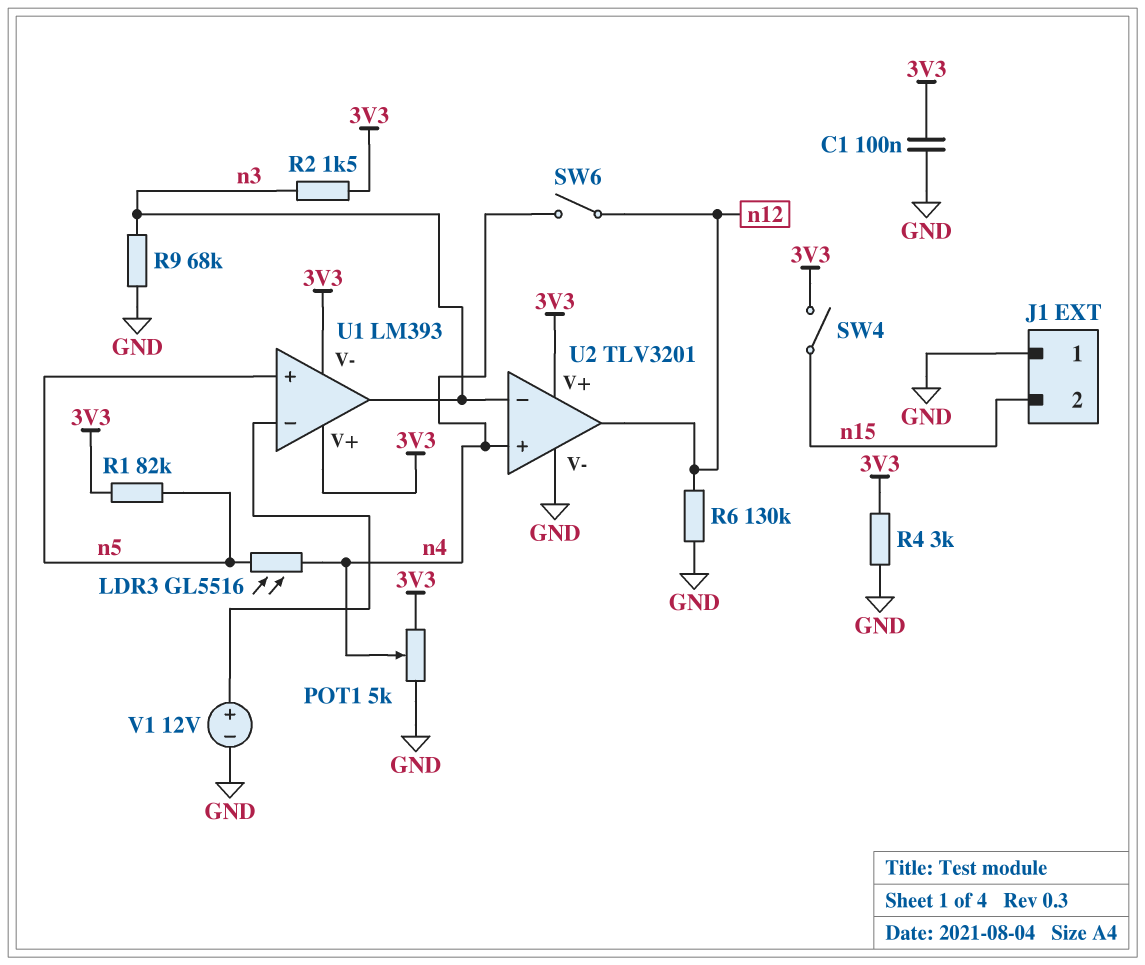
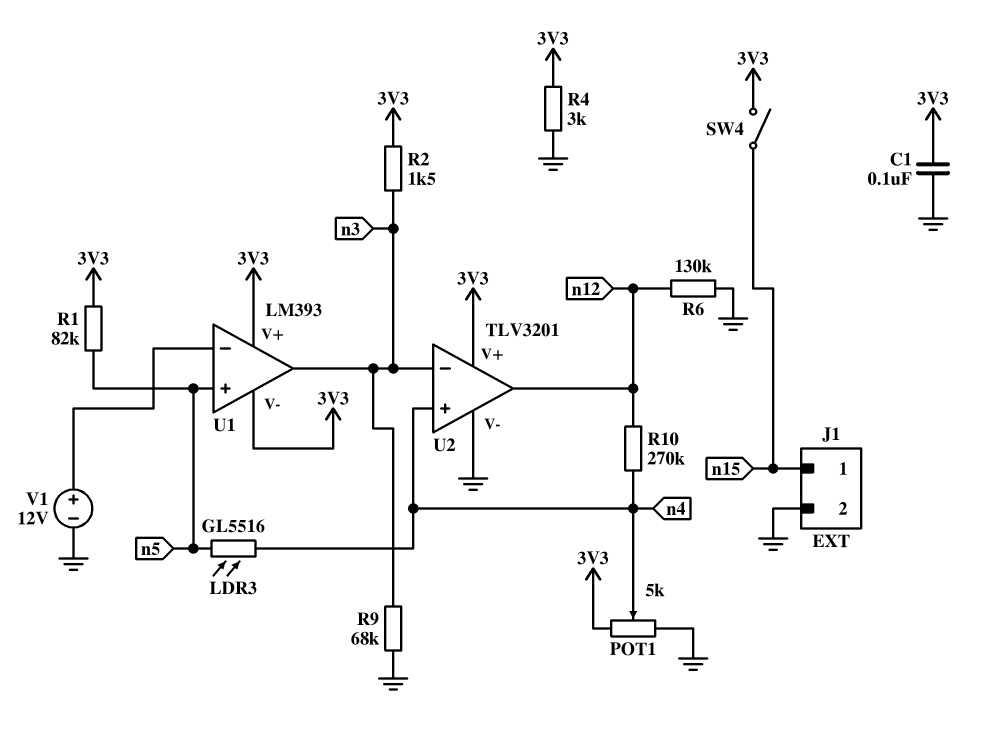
J1 pin 1: GND -> n15
J1 pin 2: n15 -> GND
R10: none -> 270k (n4, n12)
SW6: switch (n4, n12) -> none

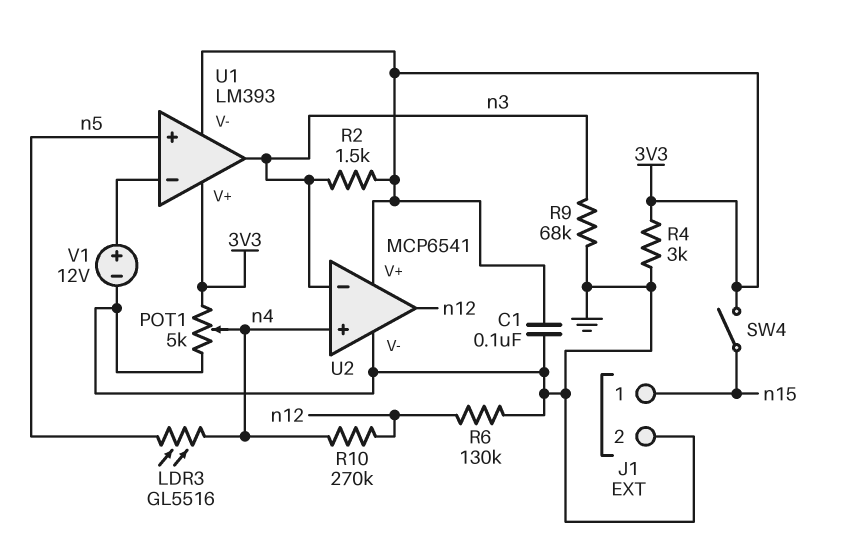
R1: 82k (3V3, n5) -> none
U2: TLV3201 -> MCP6541

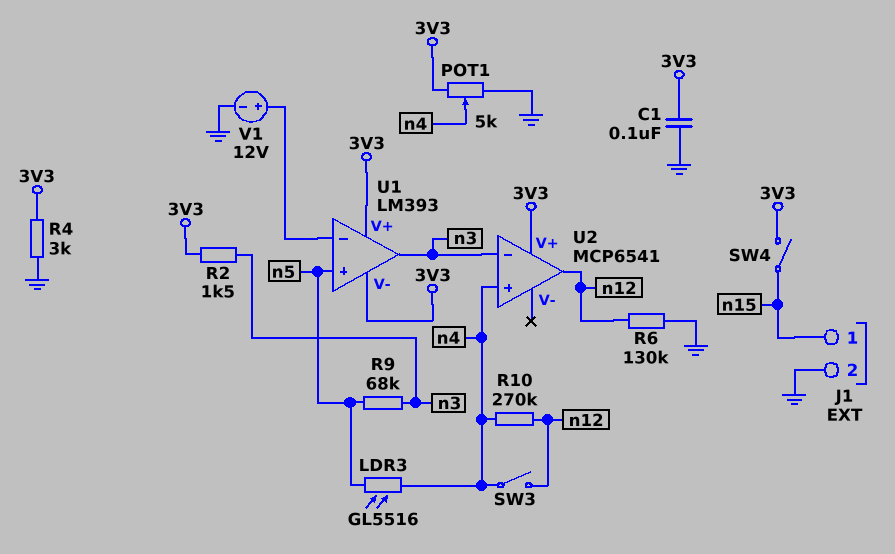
R9: 68k (GND, n3) -> 68k (n3, n5)
SW3: none -> switch (n4, n12)
U2 pin V-: GND -> none

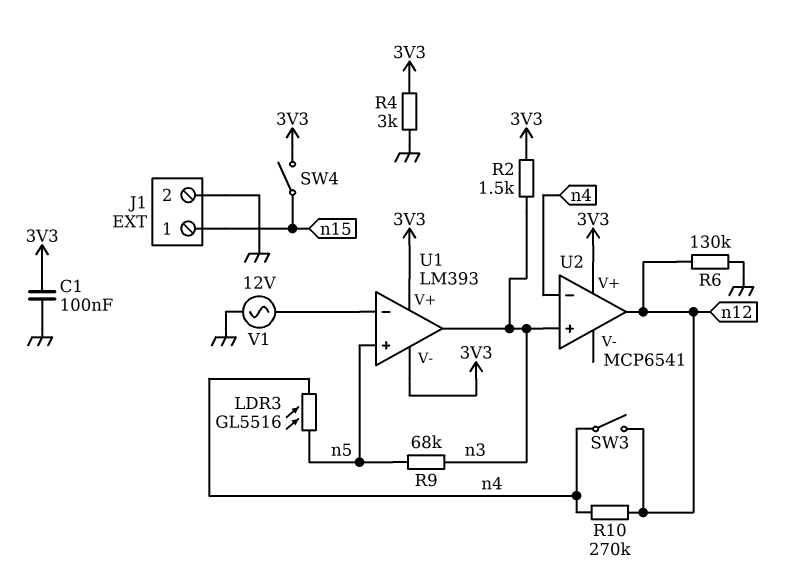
POT1: 5k (3V3, GND, wiper n4) -> none
U2 pin in+: n4 -> n3
U2 pin in-: n3 -> n4
V1: 12V (plus U1/in-, minus GND) -> AC 12V (GND, U1/in-)

